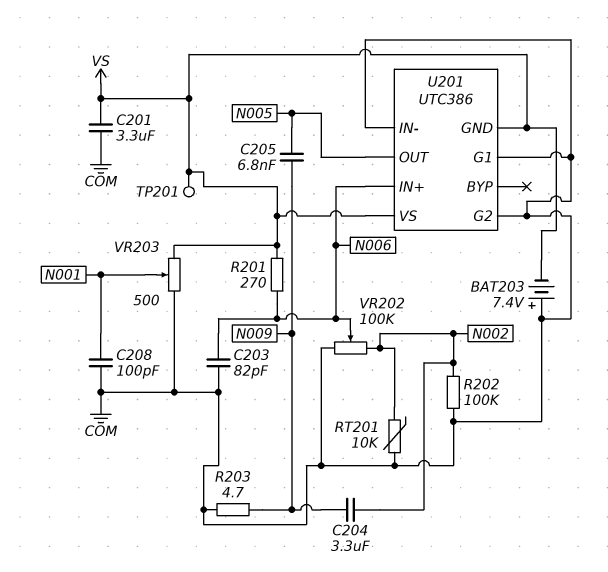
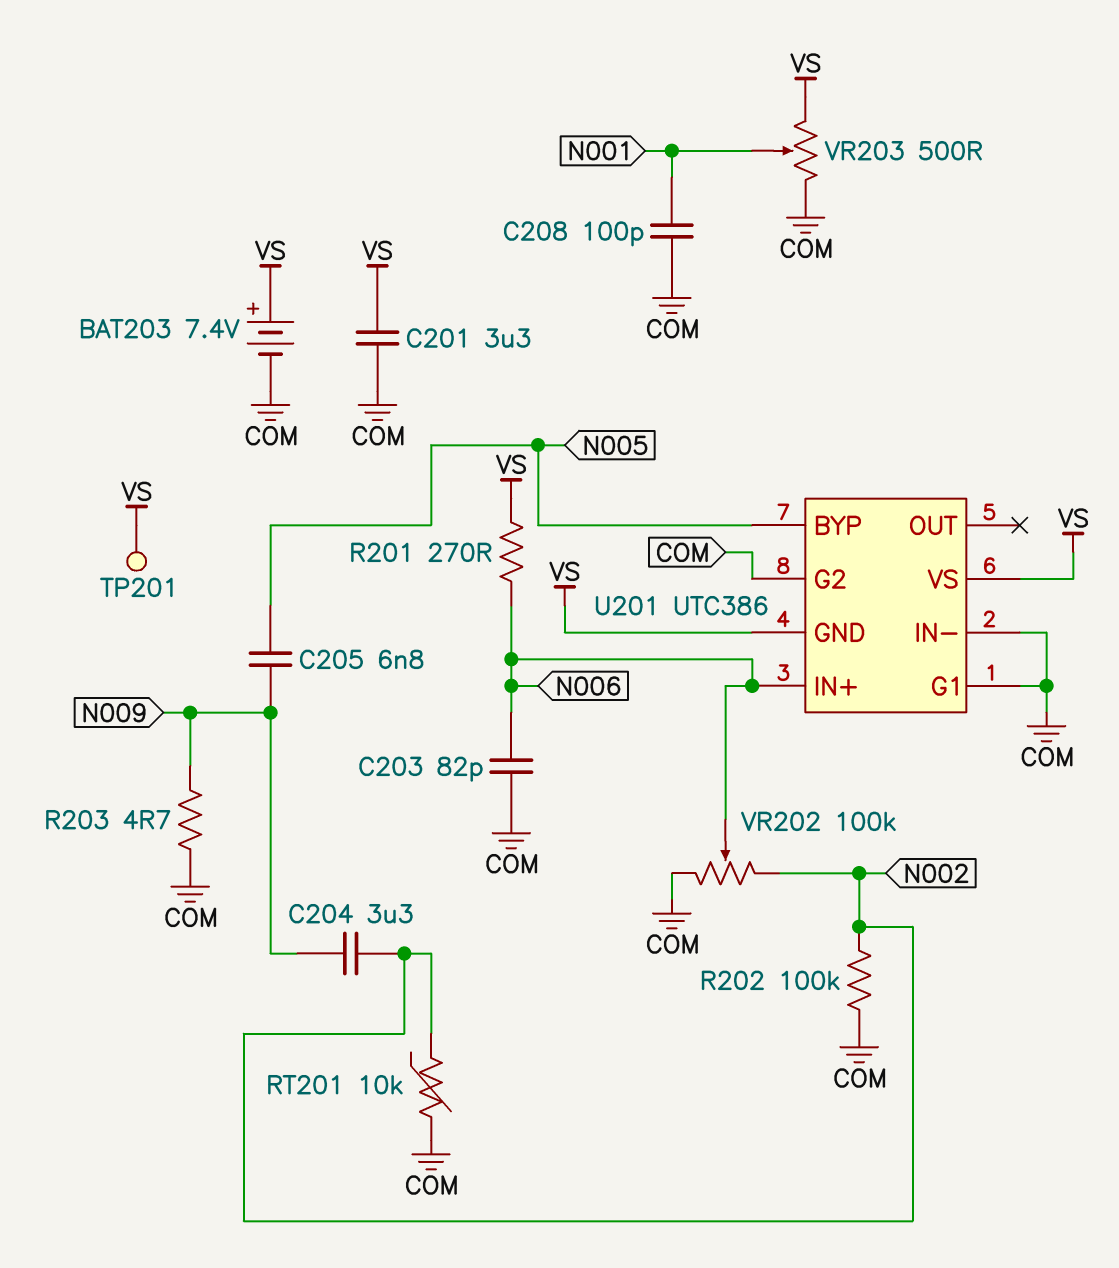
BAT203: 7.4V (plus COM, minus VS) -> 7.4V (plus VS, minus COM)
U201 pin BYP: none -> N005
U201 pin OUT: N005 -> none

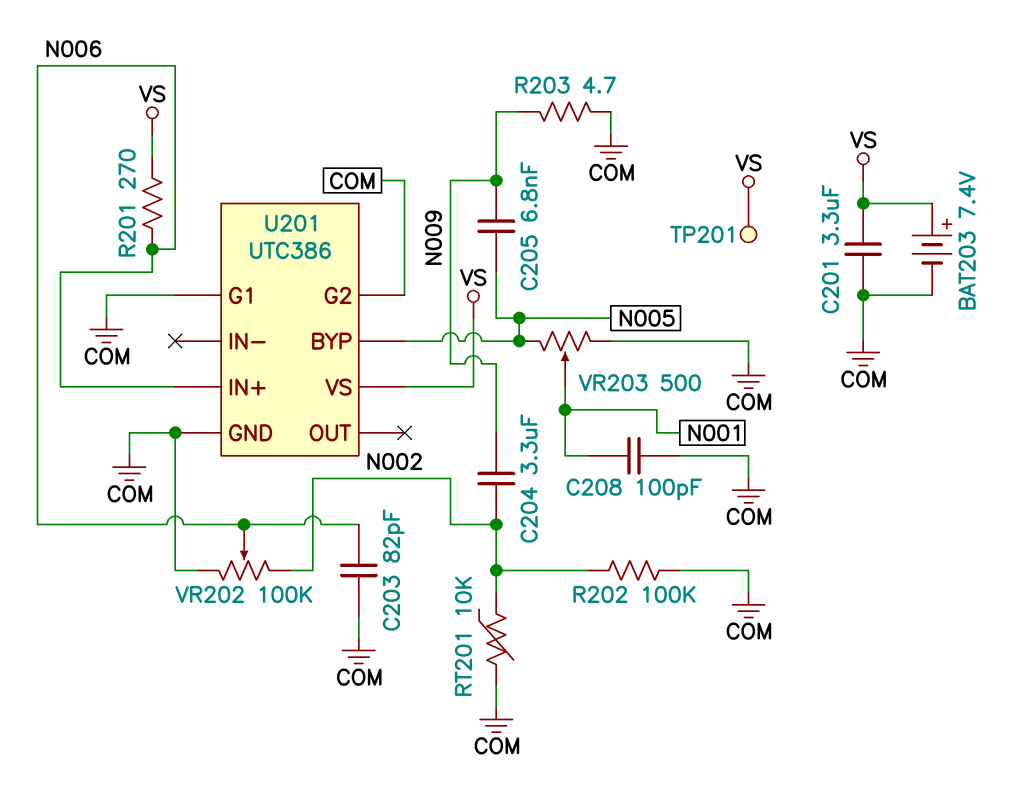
U201 pin GND: VS -> COM
U201 pin IN-: COM -> none
VR203: 500 (COM, VS, wiper N001) -> 500 (COM, N005, wiper N001)

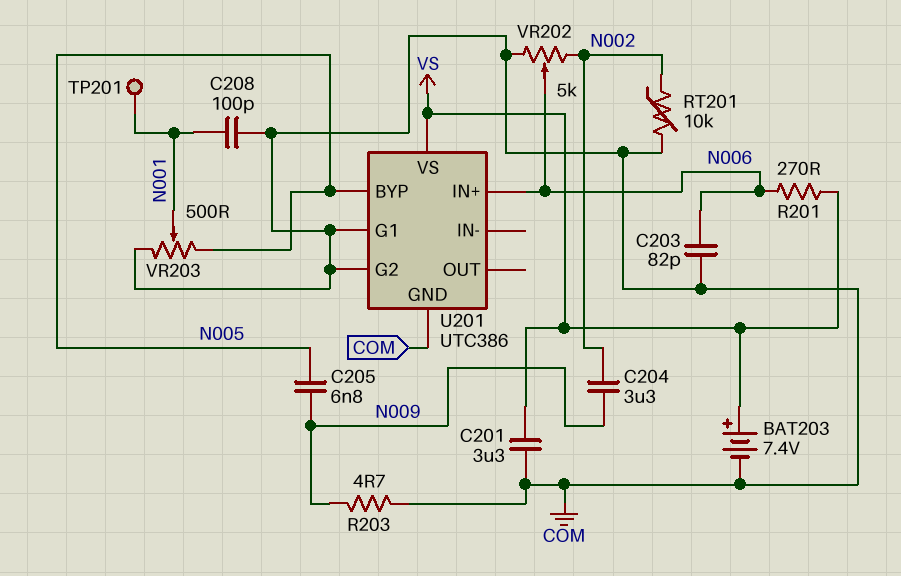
R202: 100k (COM, N002) -> none
TP201: test point (VS) -> test point (N001)
VR202: 100k (COM, N002, wiper N006) -> 5k (COM, N002, wiper N006)

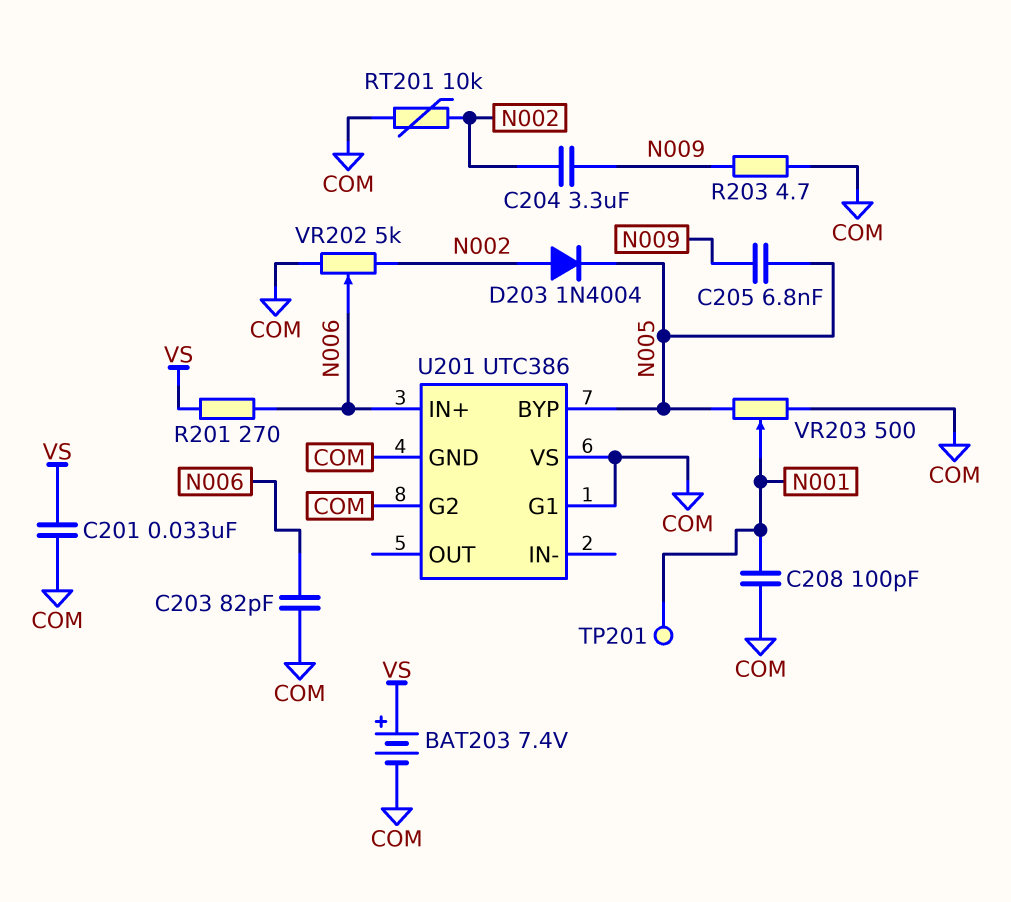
C201: 3.3uF (COM, VS) -> 33nF (COM, VS)
D203: none -> diode 1N4004 (A N002, K N005)
U201 pin VS: VS -> COM

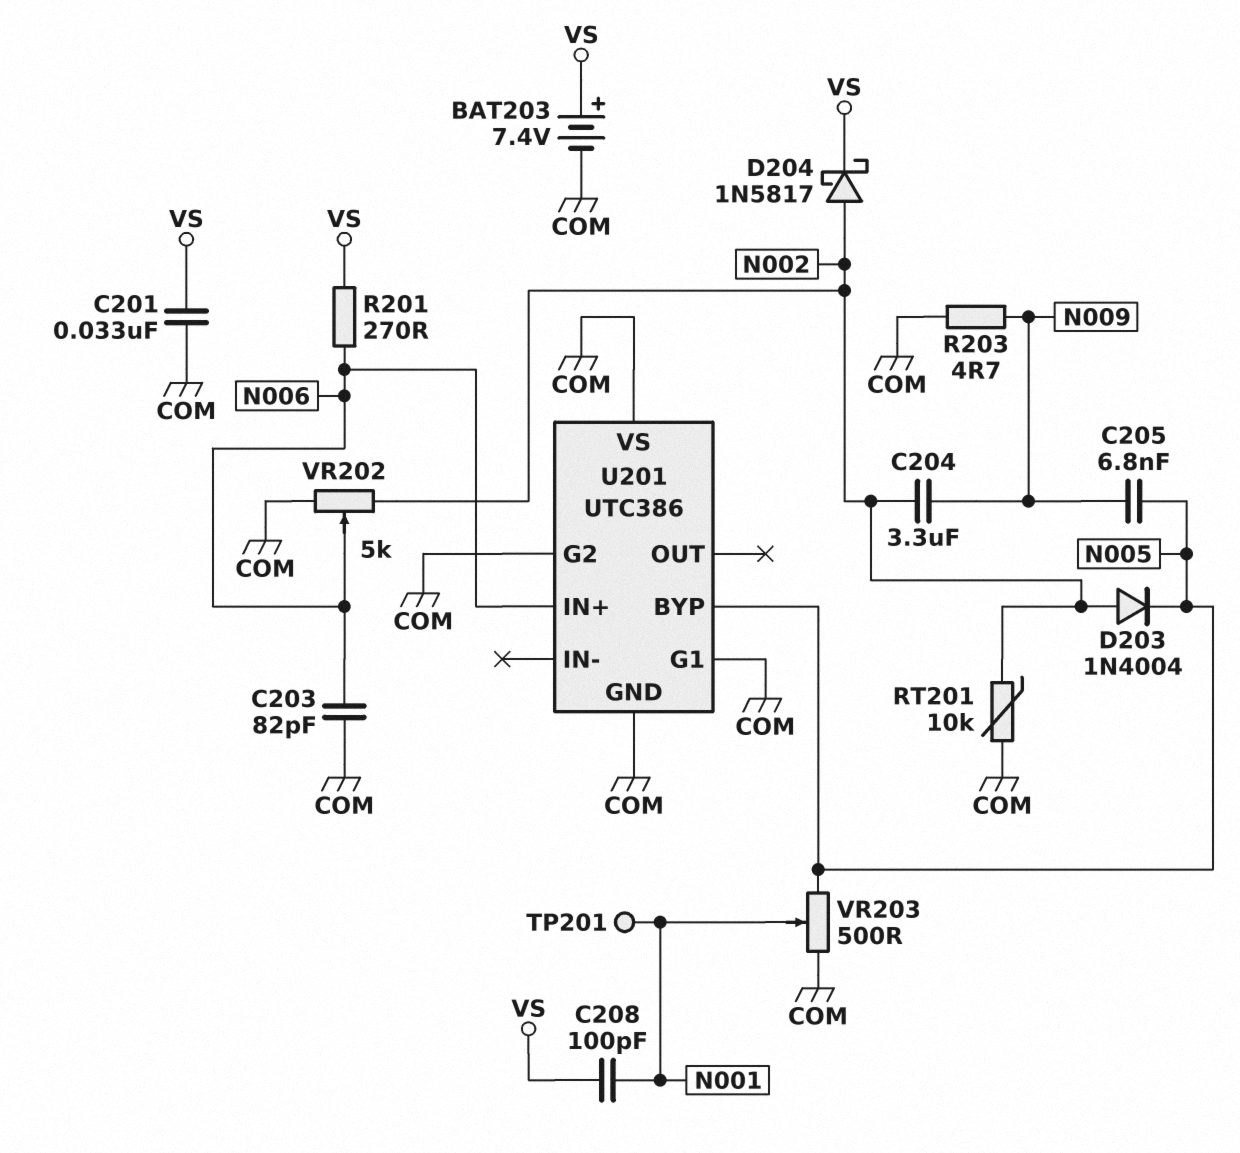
C208: 100pF (COM, N001) -> 100pF (N001, VS)
D204: none -> schottky 1N5817 (A N002, K VS)

